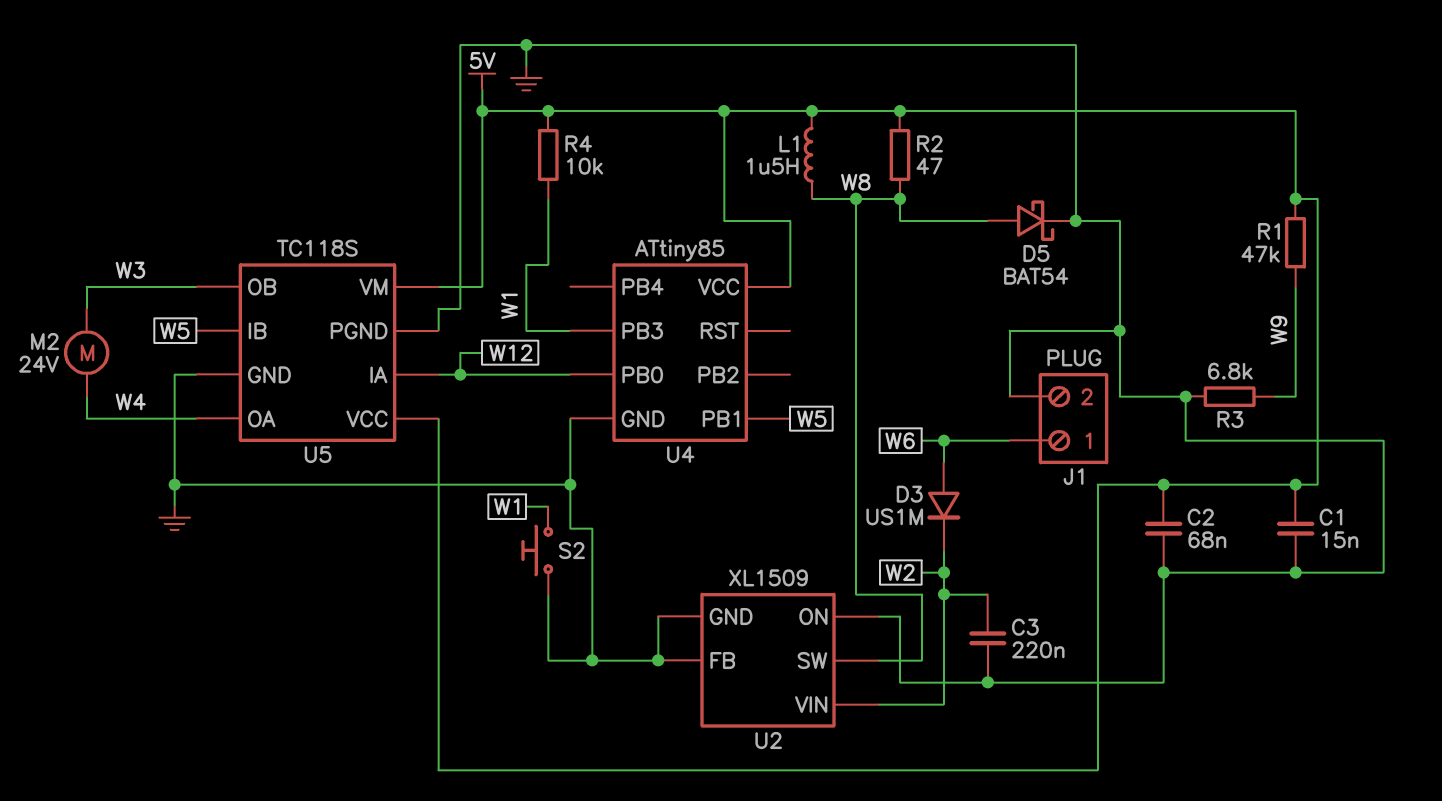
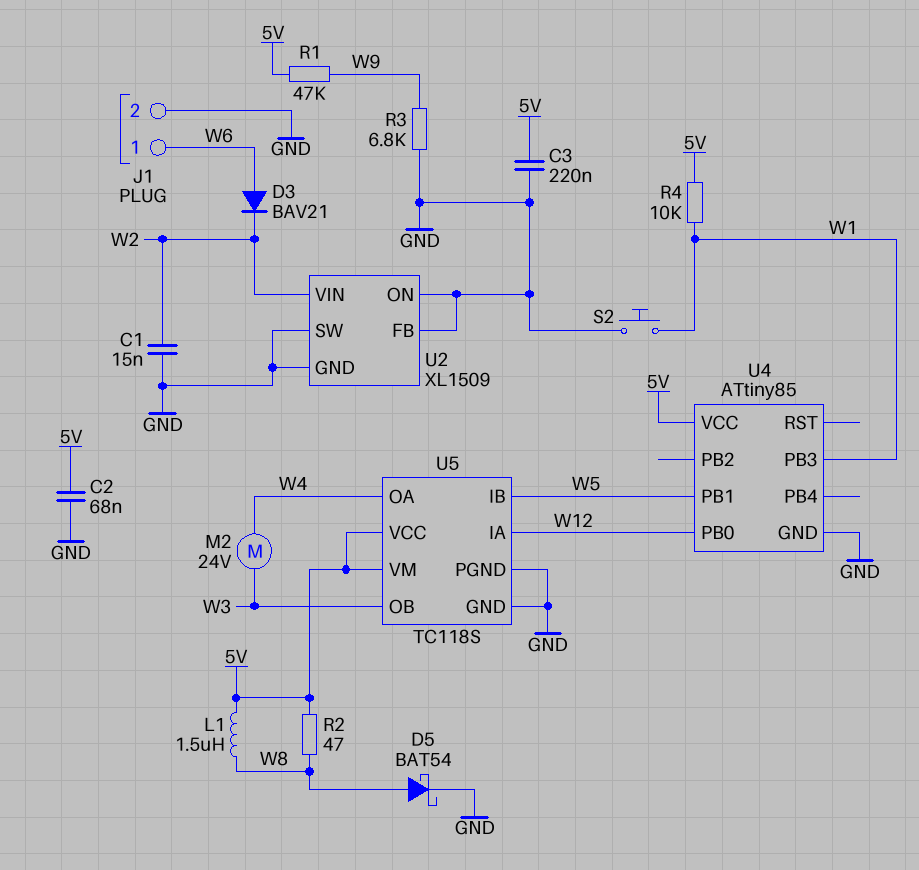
C1: 15nF (5V, GND) -> 15nF (GND, W2)
C3: 220nF (GND, W2) -> 220nF (5V, GND)
D3: diode US1M (A W6, K W2) -> diode BAV21 (A W6, K W2)
U2 pin SW: W8 -> GND

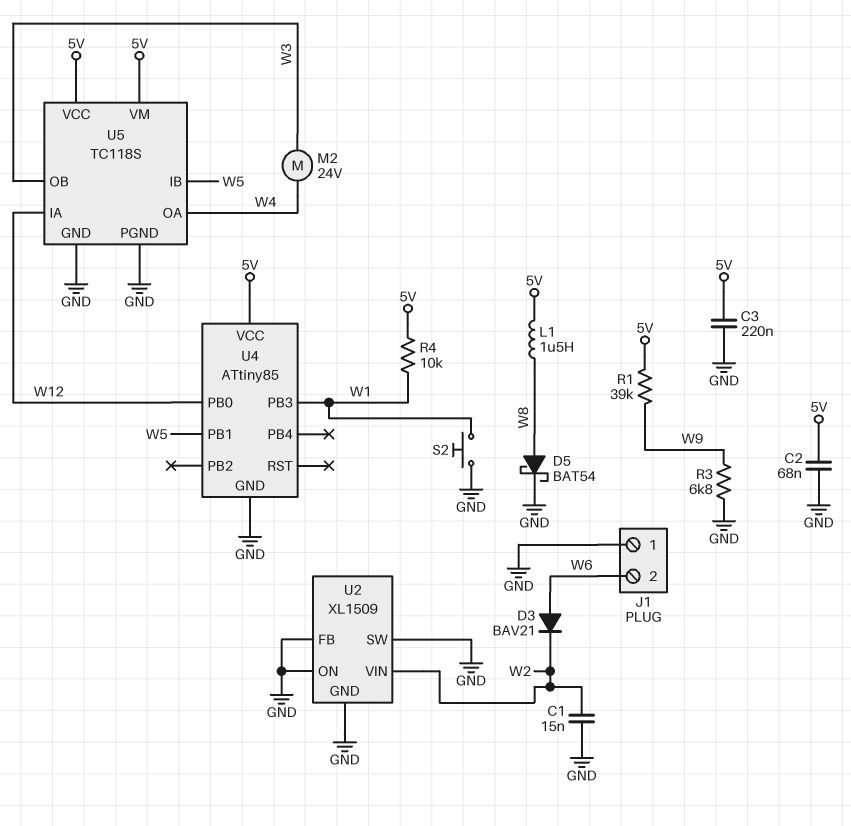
J1 pin 1: W6 -> GND
J1 pin 2: GND -> W6
R1: 47k (5V, W9) -> 39k (5V, W9)
R2: 47 (5V, W8) -> none

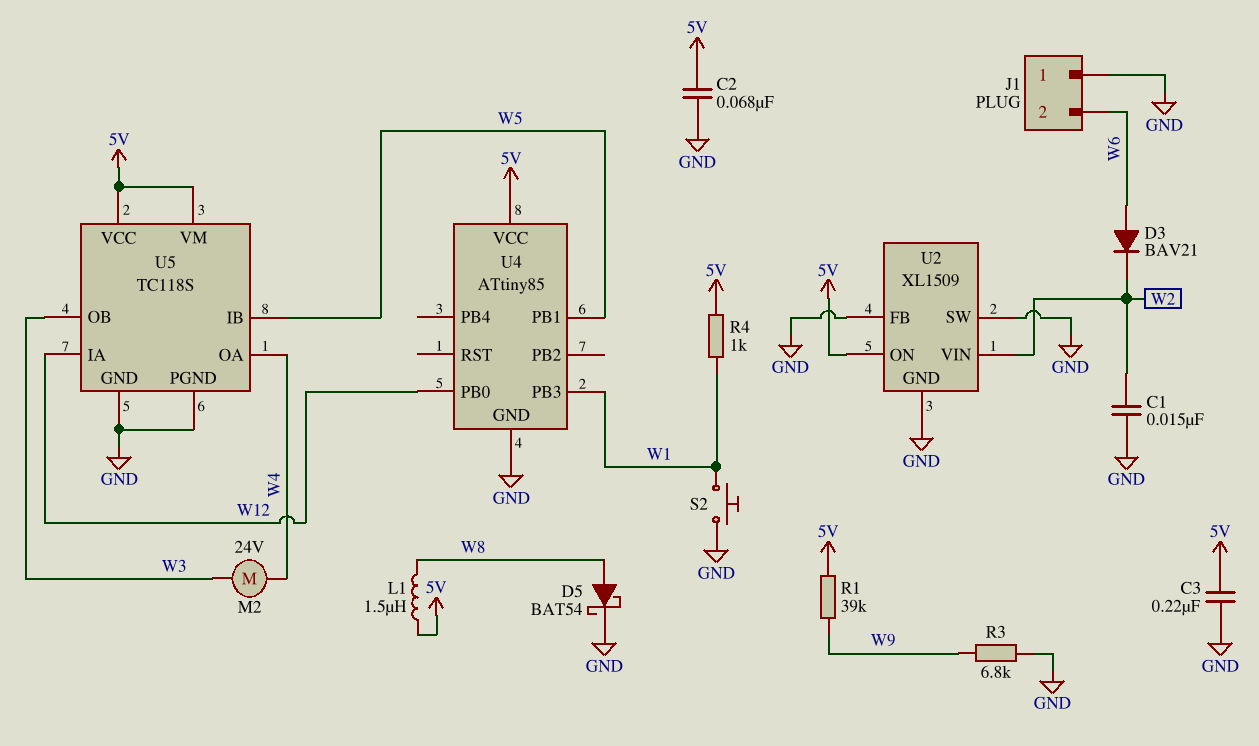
R4: 10k (5V, W1) -> 1k (5V, W1)
U2 pin ON: GND -> 5V

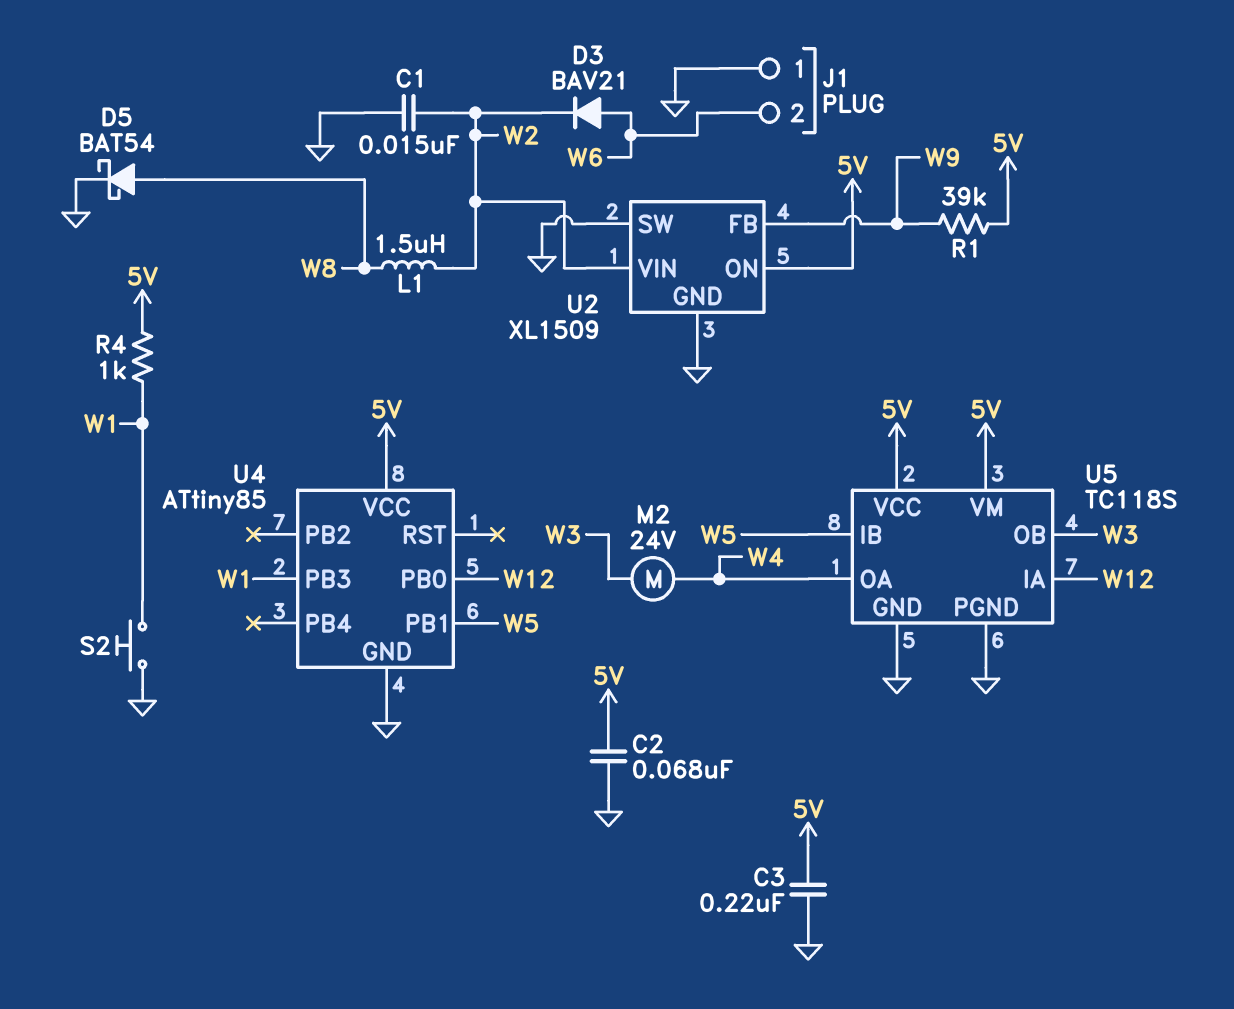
L1: 1.5uH (5V, W8) -> 1.5uH (W2, W8)
R3: 6.8k (GND, W9) -> none
U2 pin FB: GND -> W9

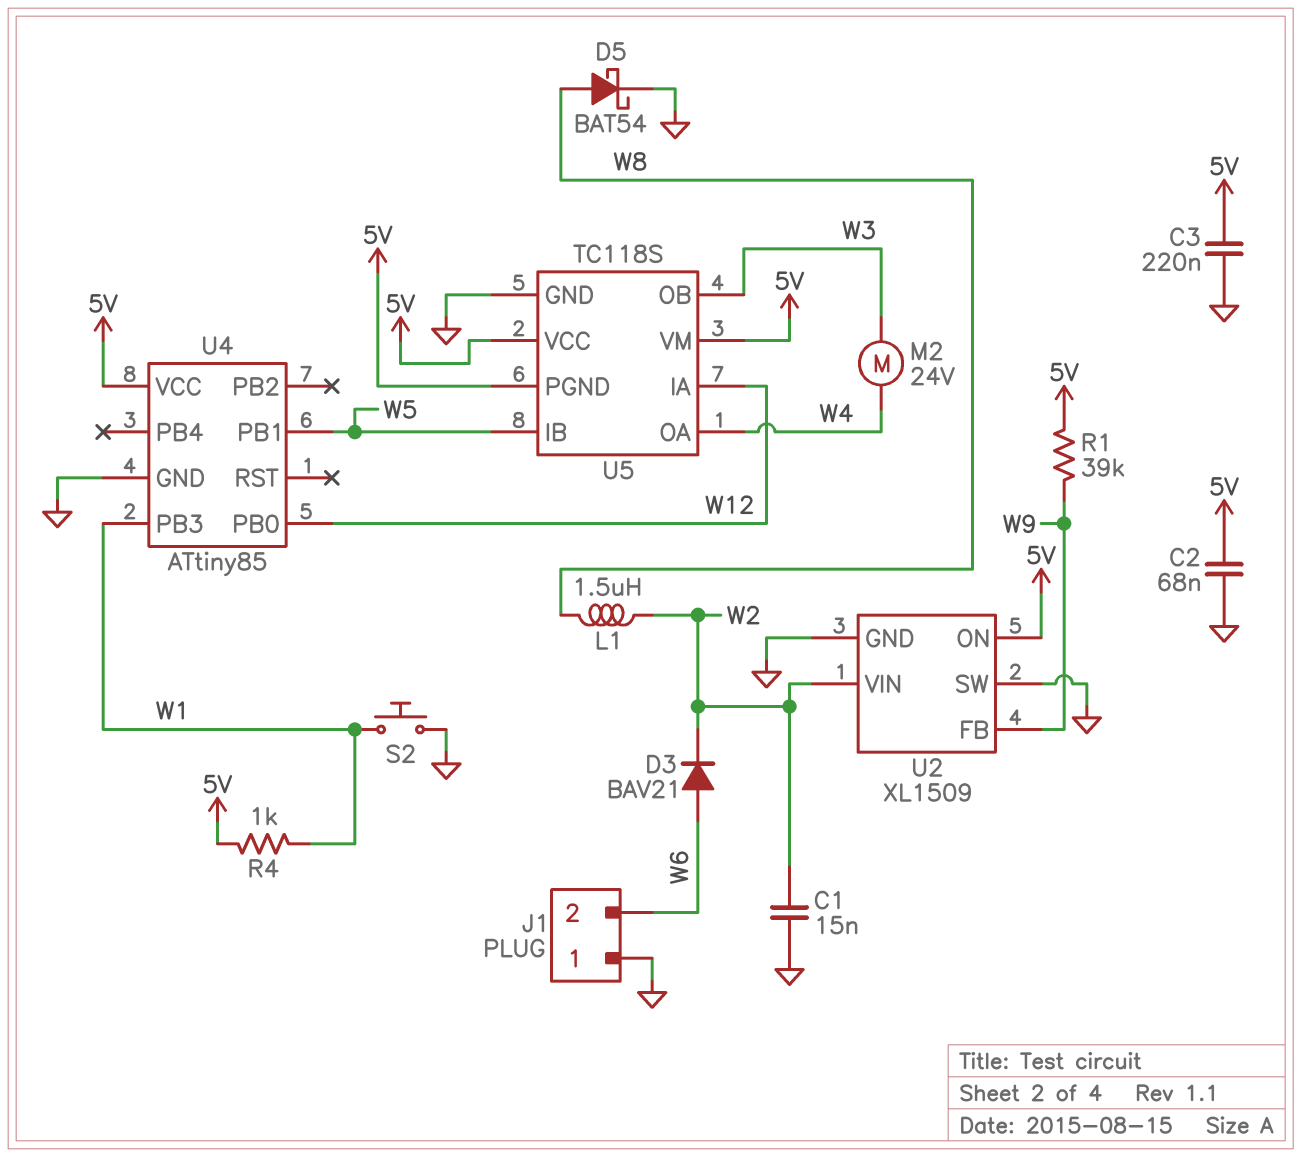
U5 pin PGND: GND -> 5V

